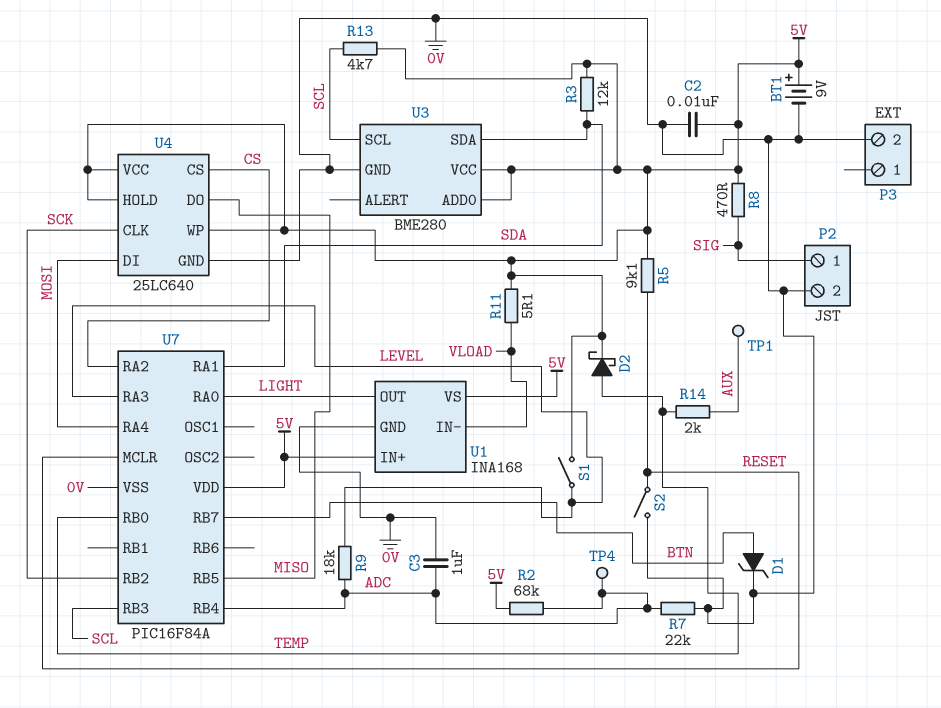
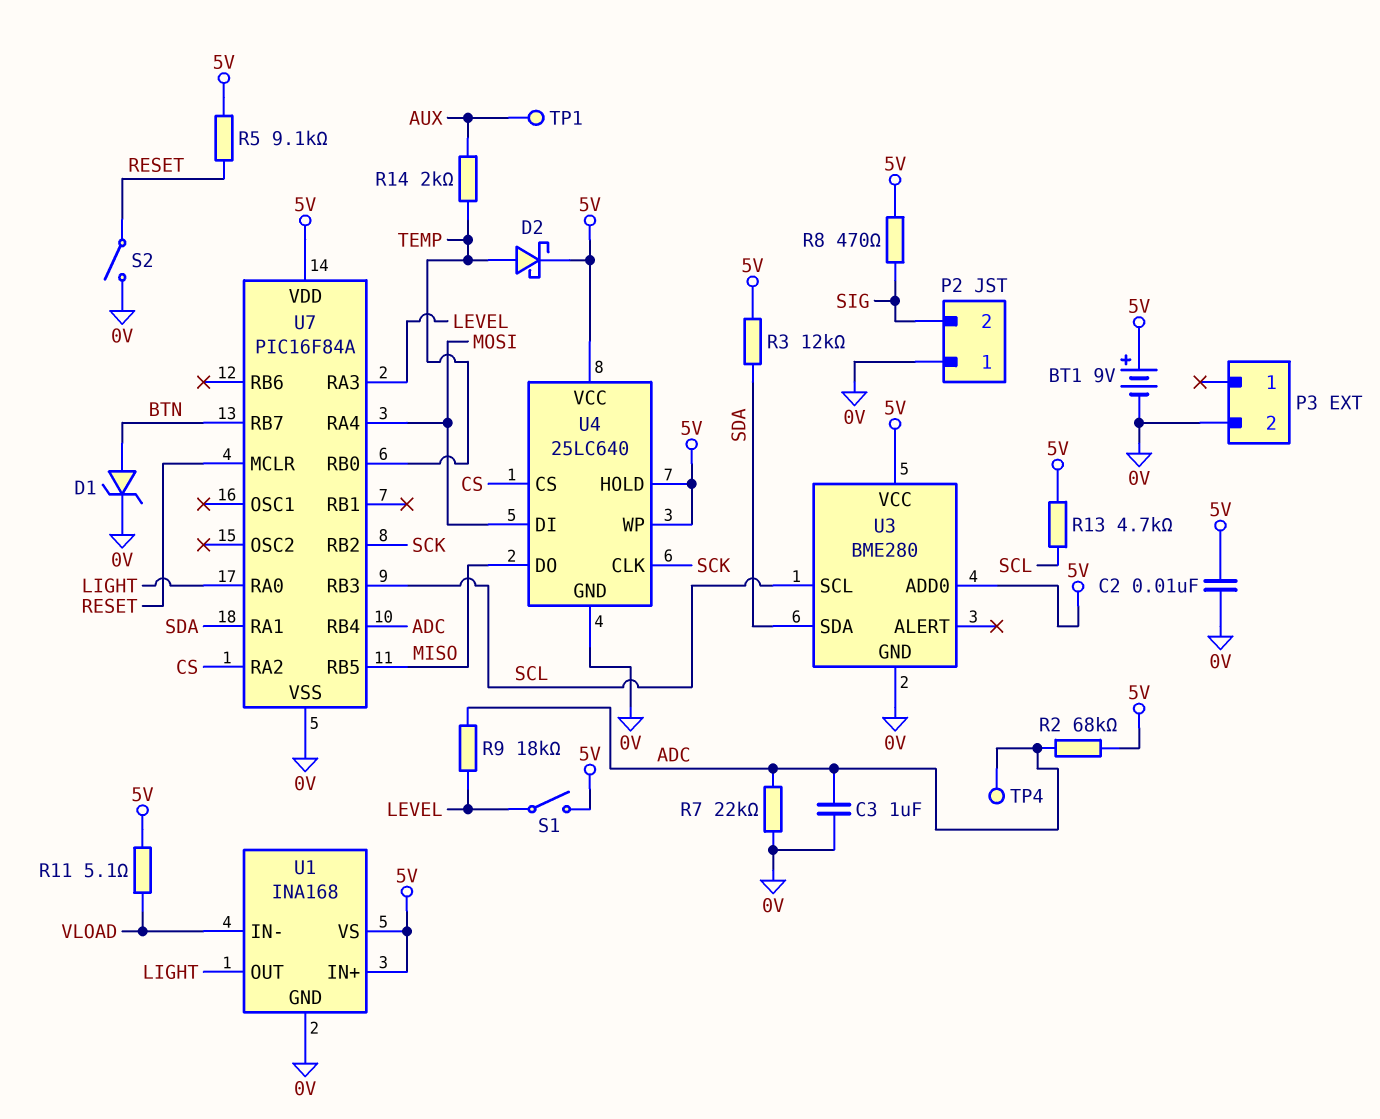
P2 pin 1: SIG -> 0V
P2 pin 2: 0V -> SIG

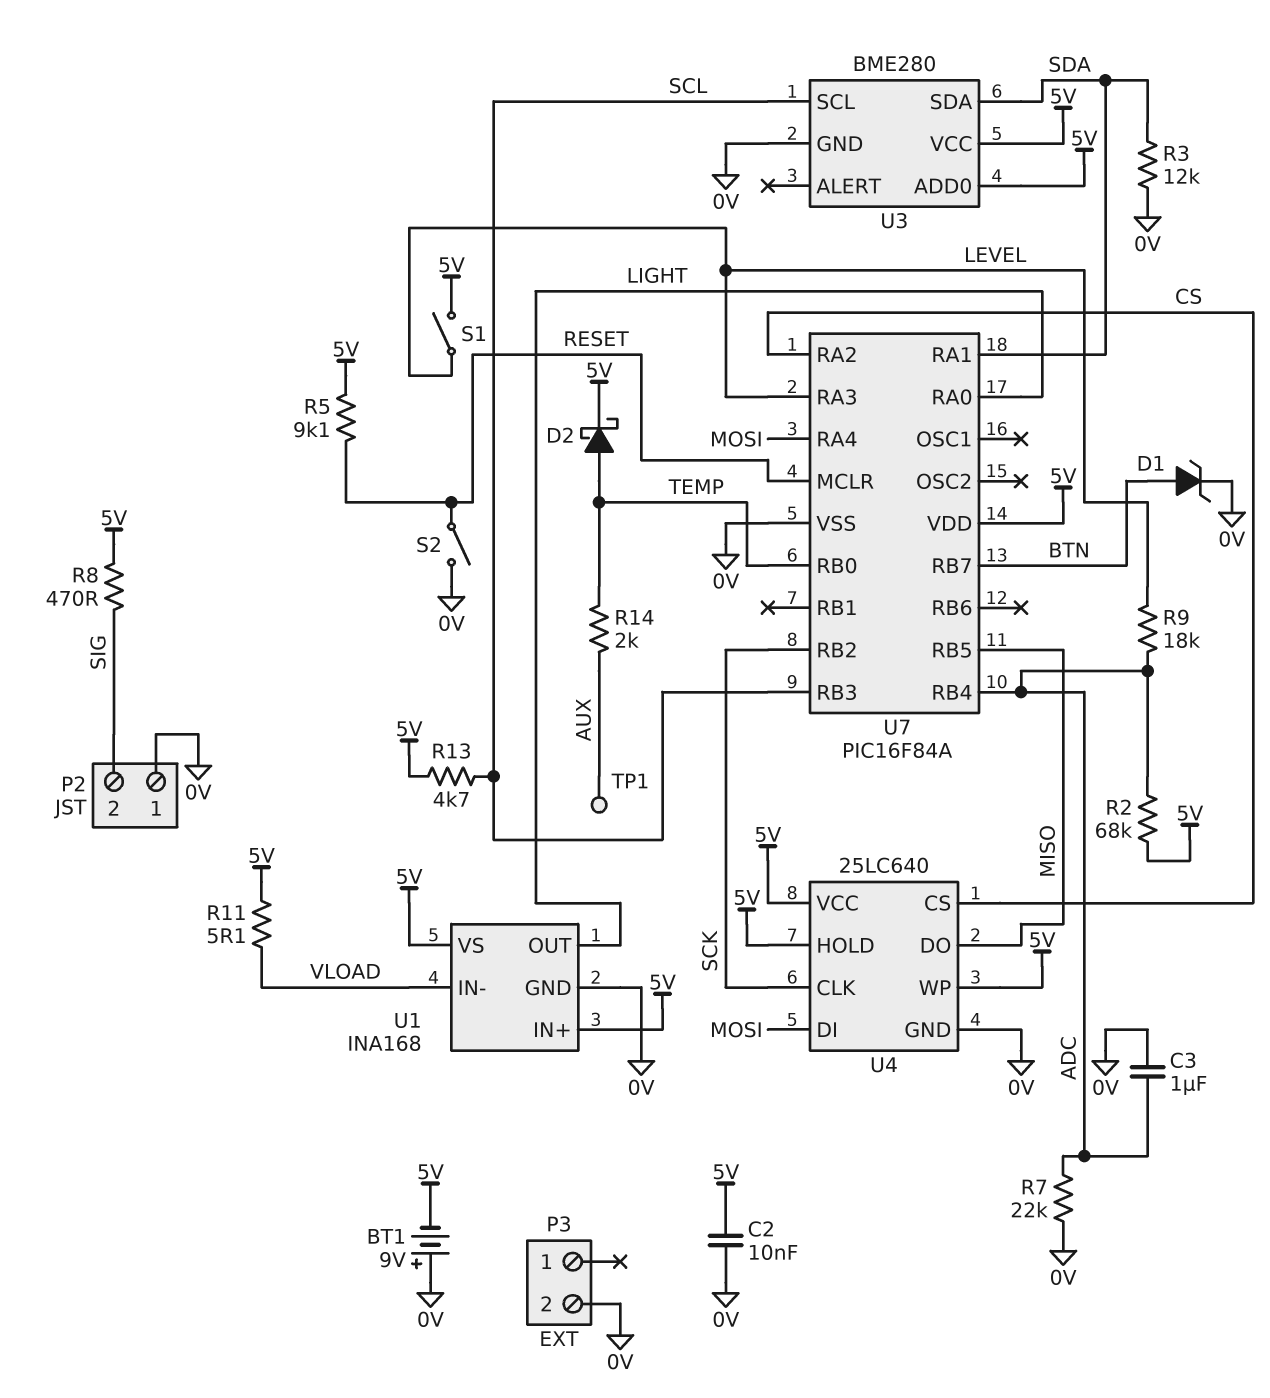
BT1: 9V (plus 5V, minus 0V) -> 9V (plus 0V, minus 5V)
R3: 12k (5V, SDA) -> 12k (0V, SDA)
TP4: test point (ADC) -> none

